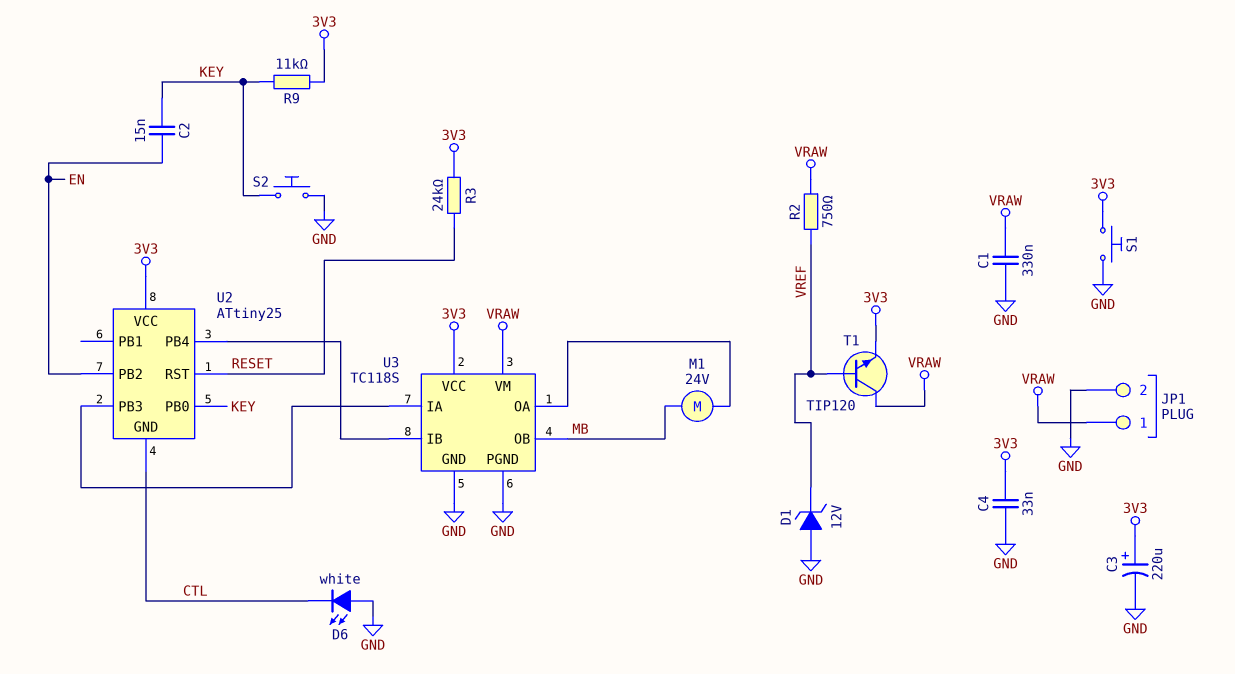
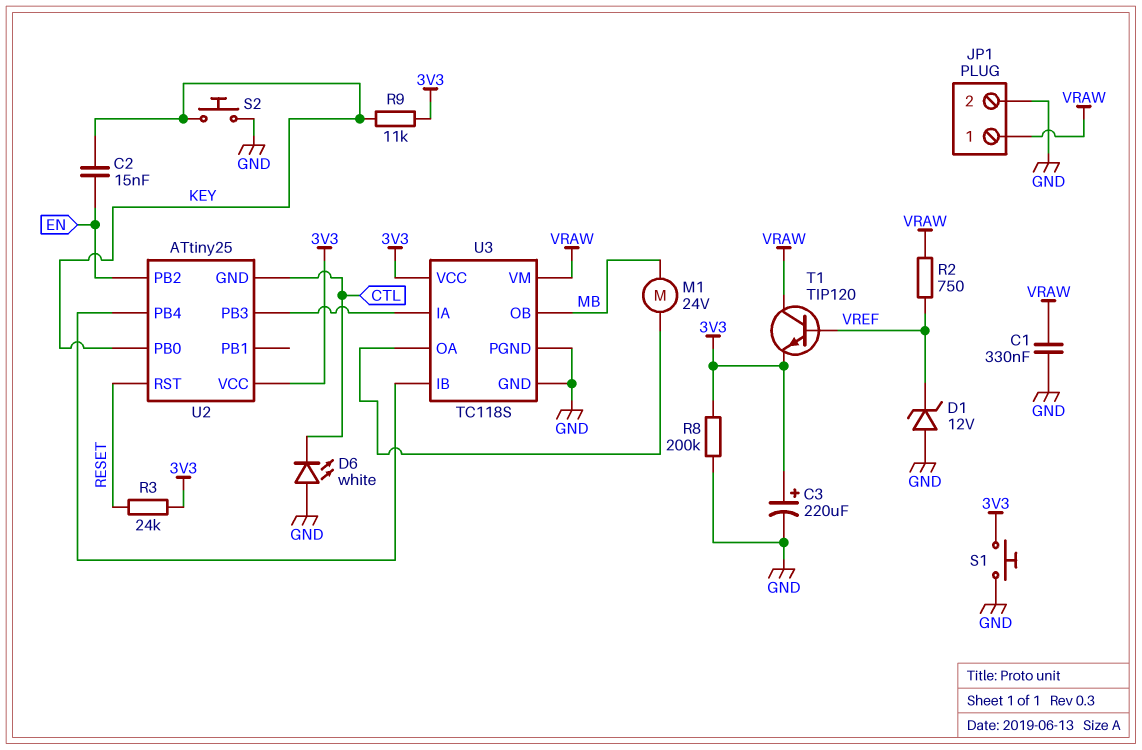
C4: 33nF (3V3, GND) -> none
R8: none -> 200k (3V3, GND)

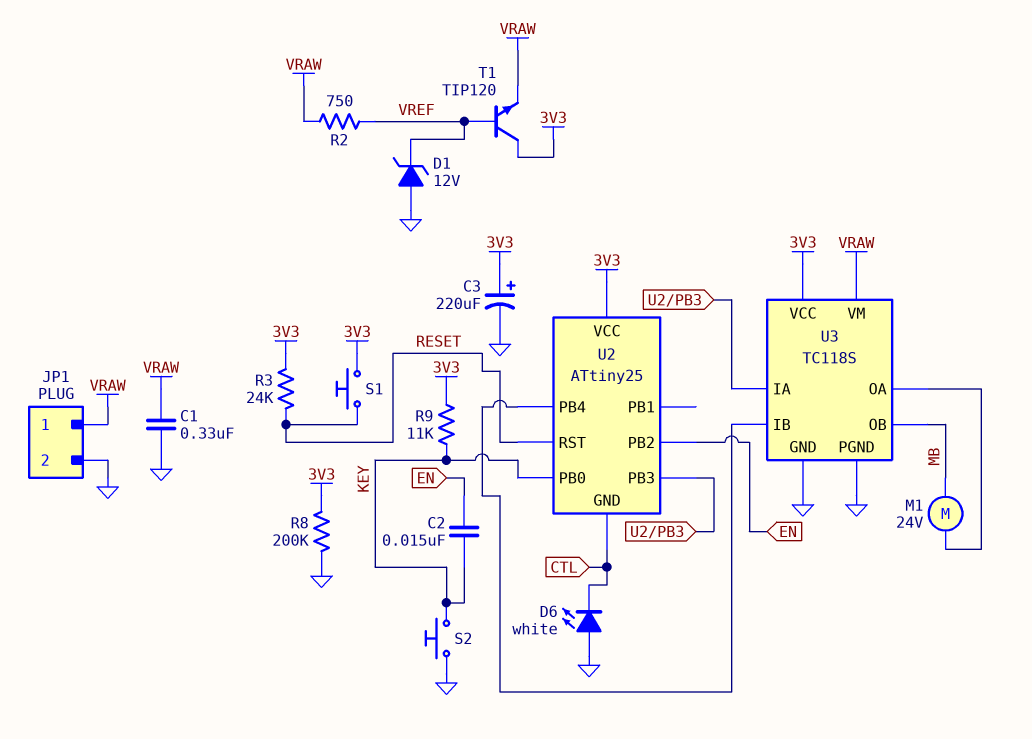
S1: button (3V3, GND) -> button (3V3, RESET)
T1: NPN TIP120 (B VREF, C VRAW, E 3V3) -> NPN TIP120 (B VREF, C 3V3, E VRAW)

